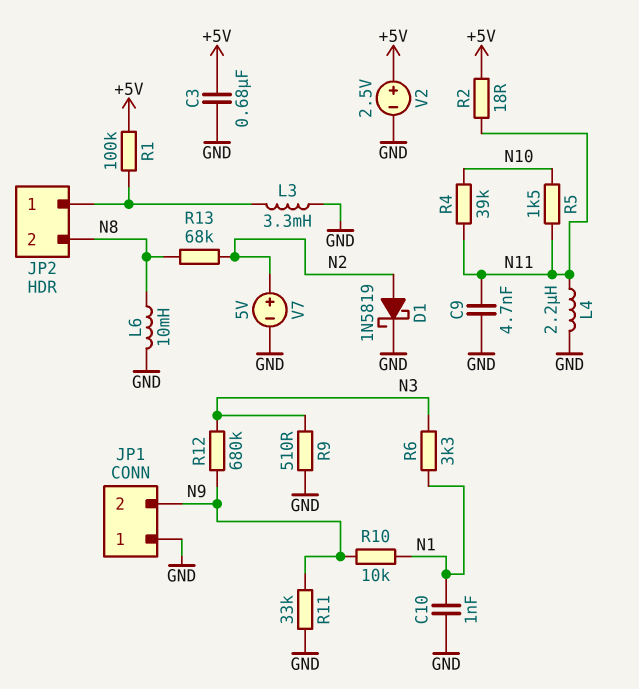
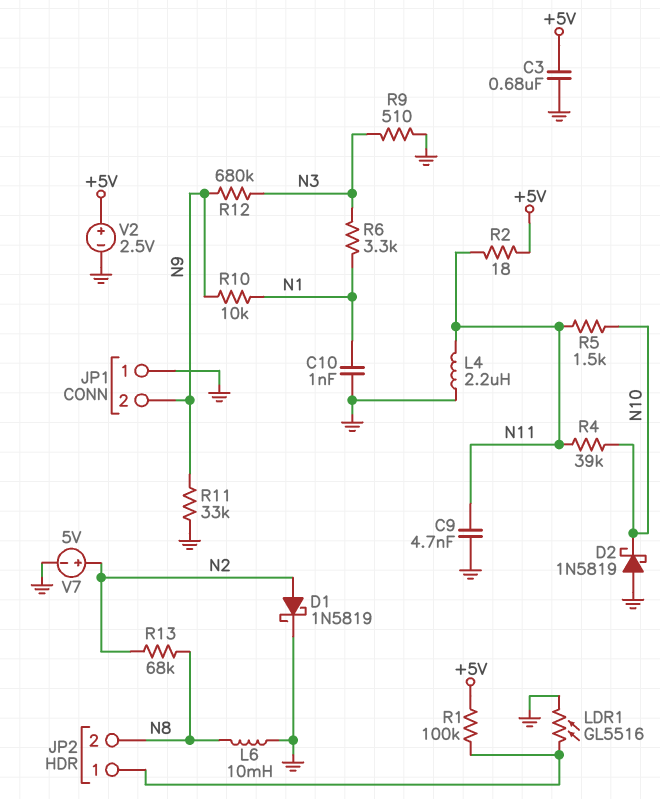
D2: none -> schottky 1N5819 (A GND, K N10)
L3: 3.3mH (GND, JP2/1) -> none
LDR1: none -> GL5516 (GND, JP2/1)

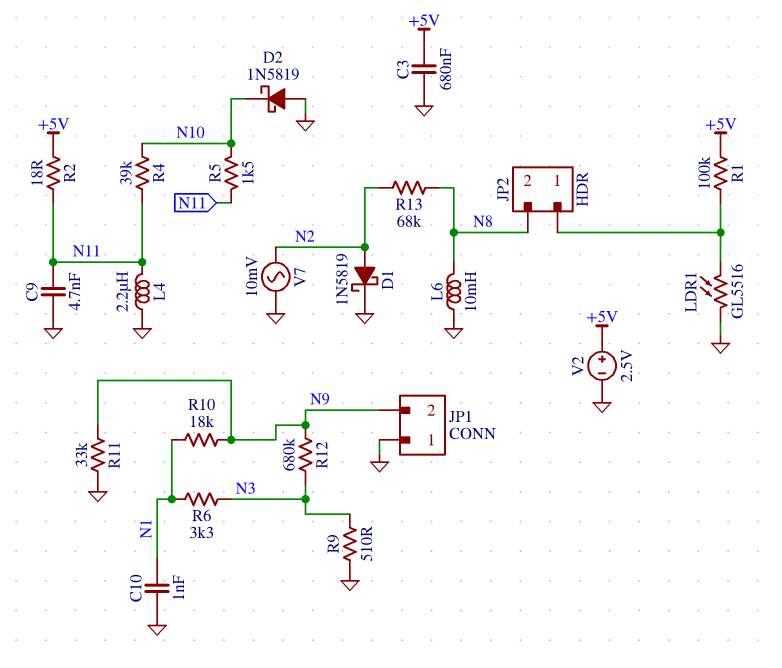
R10: 10k (N1, N9) -> 18k (N1, N9)
V7: 5V (plus N2, minus GND) -> AC 10mV (GND, N2)

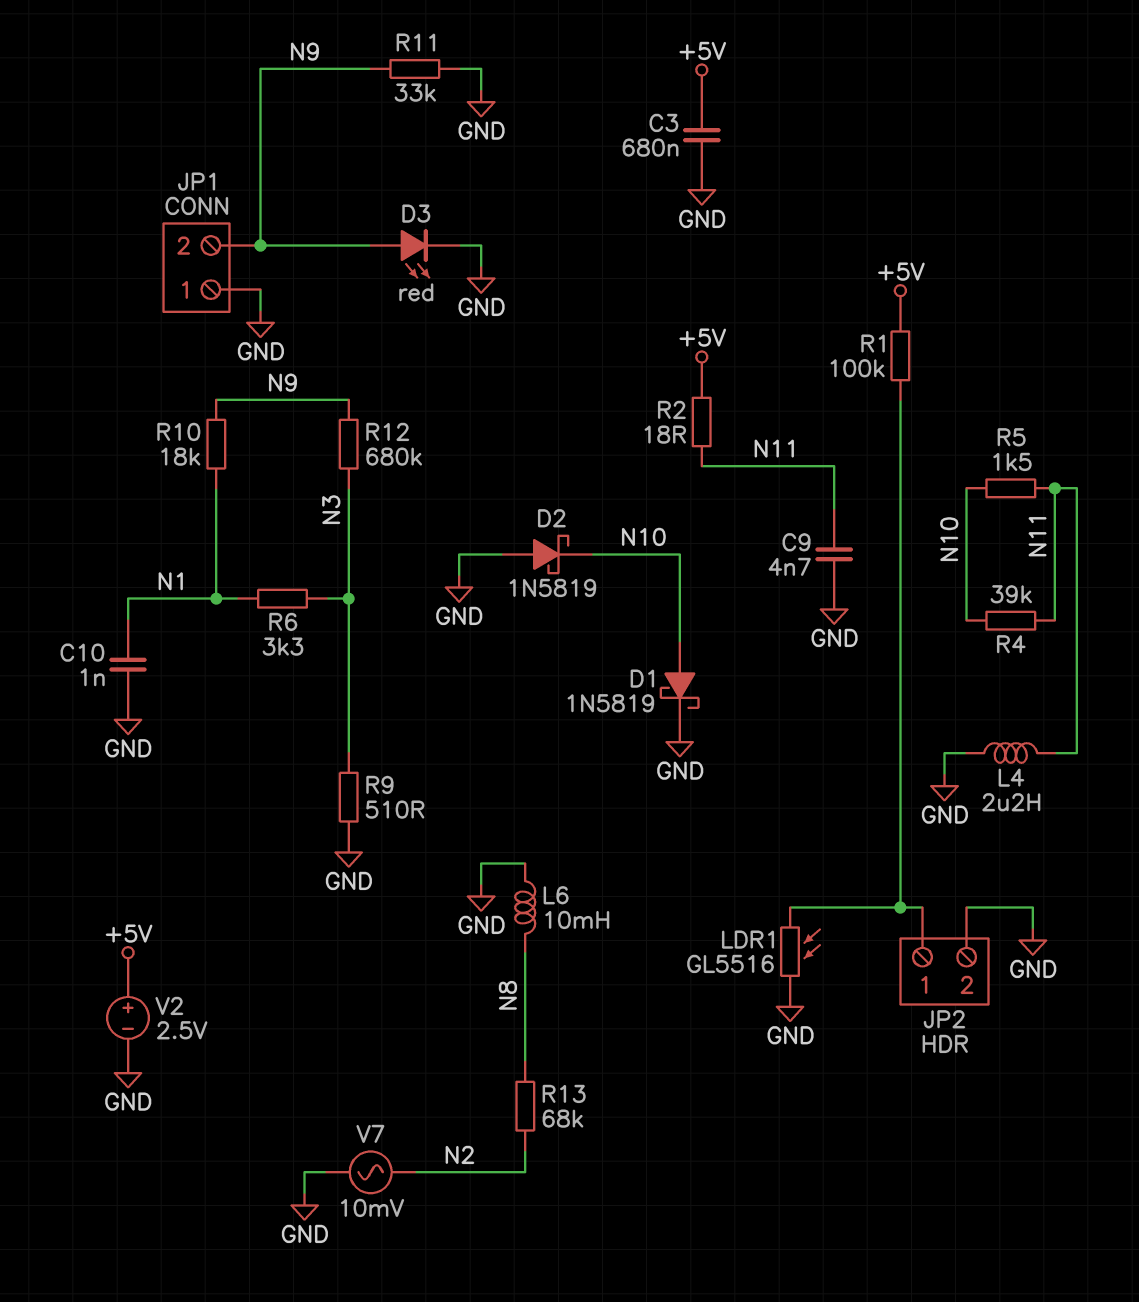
D1: schottky 1N5819 (A N2, K GND) -> schottky 1N5819 (A N10, K GND)
D3: none -> LED red (A N9, K GND)
JP2 pin 2: N8 -> GND

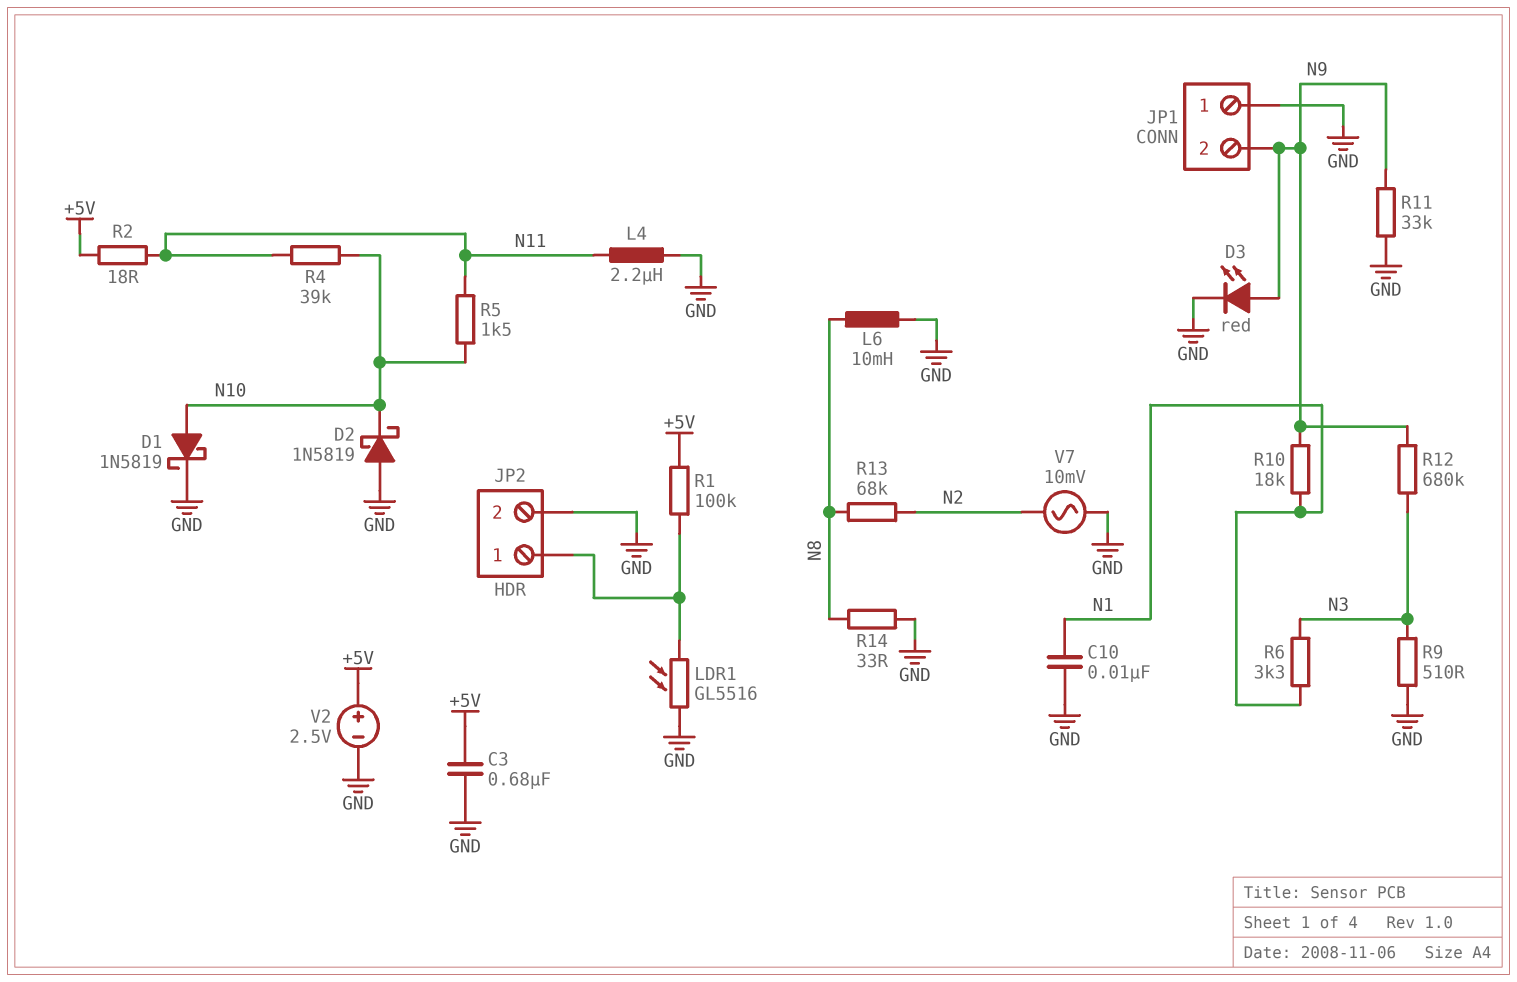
C9: 4.7nF (GND, N11) -> none
C10: 1nF (GND, N1) -> 10nF (GND, N1)
R14: none -> 33 (GND, N8)

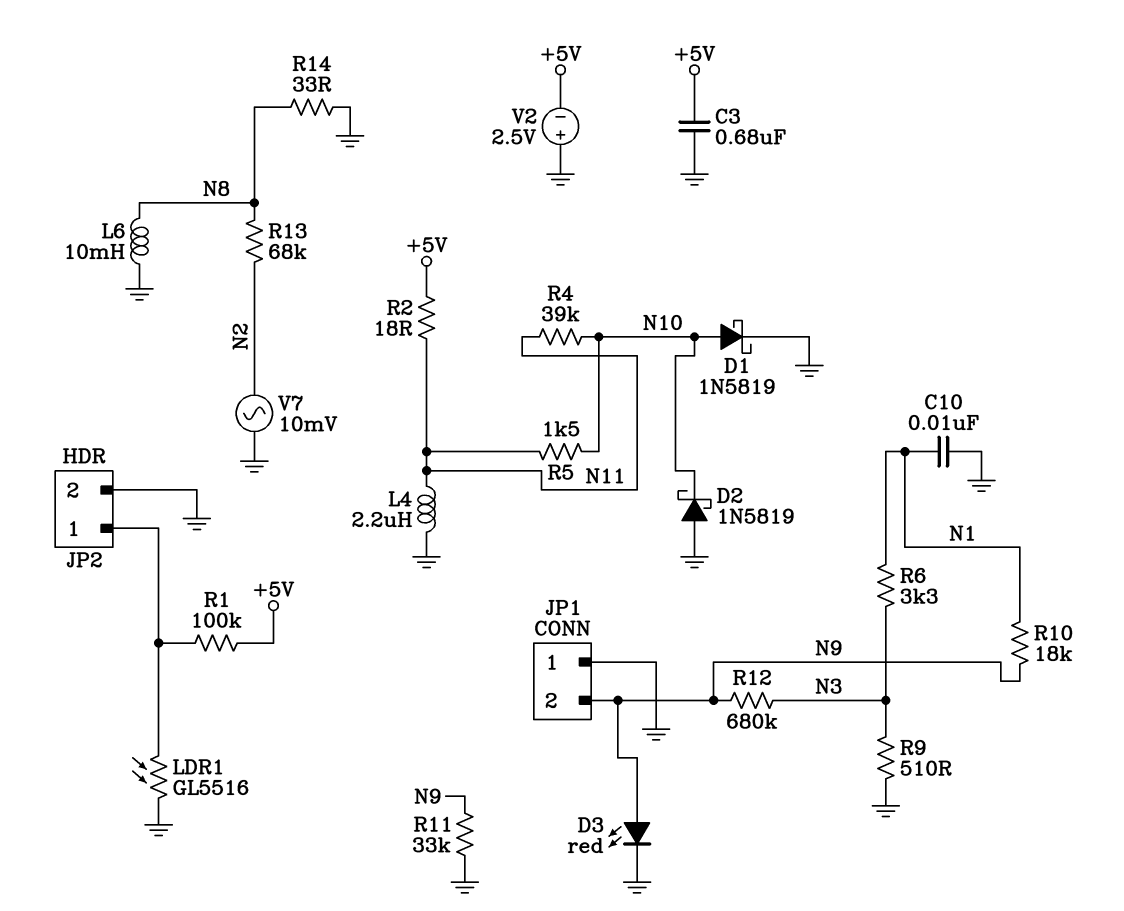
V2: 2.5V (plus +5V, minus GND) -> 2.5V (plus GND, minus +5V)

